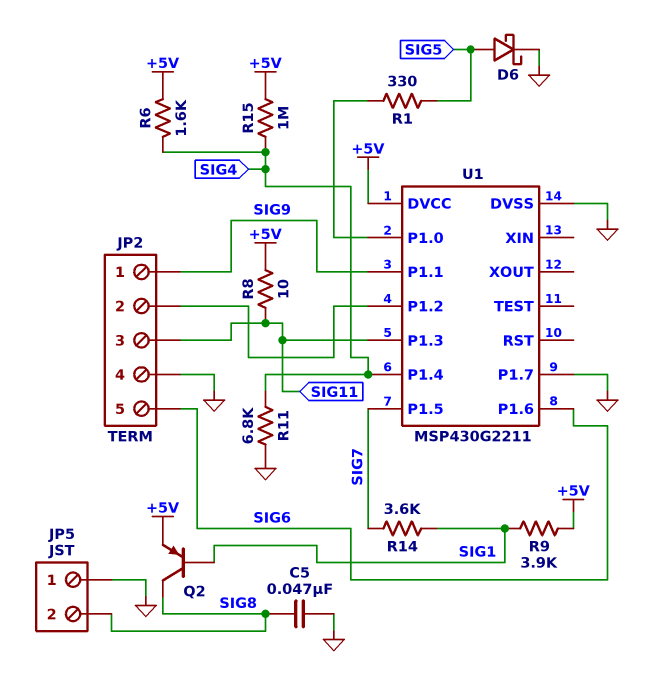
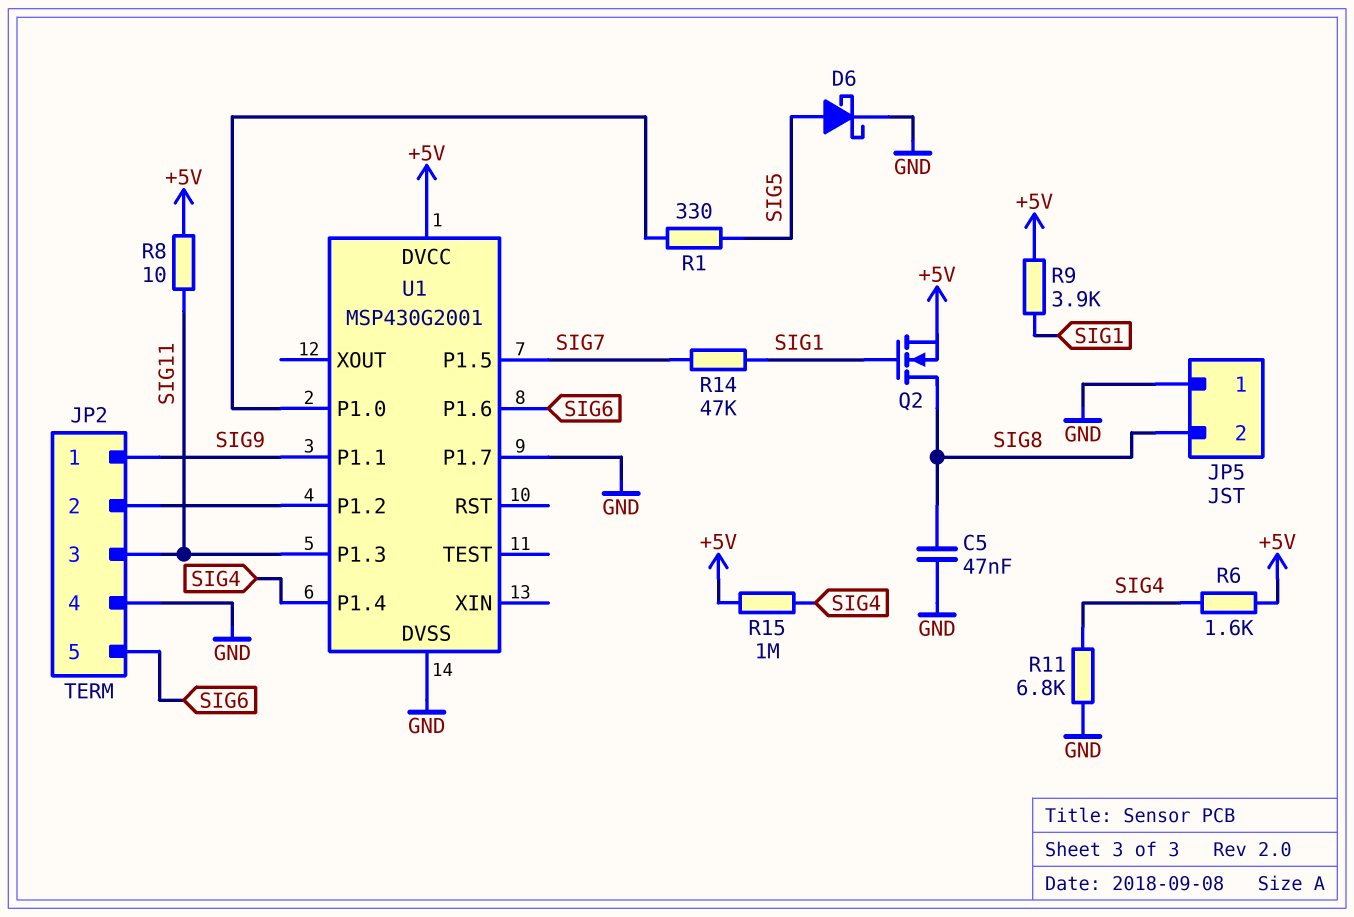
Q2: PNP (B SIG1, C SIG8, E +5V) -> NMOS (G SIG1, D SIG8, S +5V)
R14: 3.6k (SIG1, SIG7) -> 47k (SIG1, SIG7)
U1: MSP430G2211 -> MSP430G2001

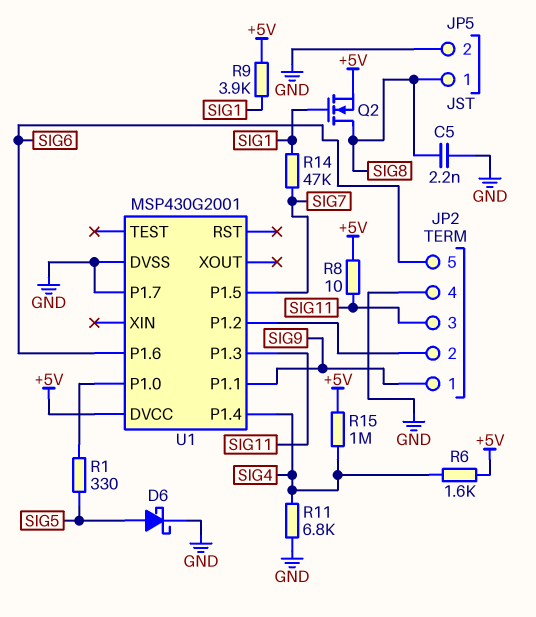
C5: 47nF (GND, SIG8) -> 2.2nF (GND, SIG8)
JP5 pin 1: GND -> SIG8
JP5 pin 2: SIG8 -> GND

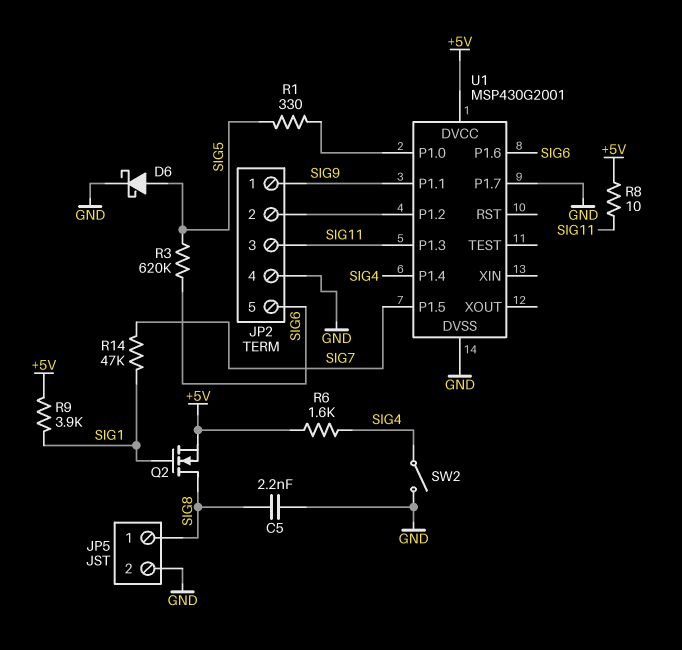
R3: none -> 620k (SIG5, SIG6)
R11: 6.8k (GND, SIG4) -> none
R15: 1M (+5V, SIG4) -> none
SW2: none -> switch (GND, SIG4)

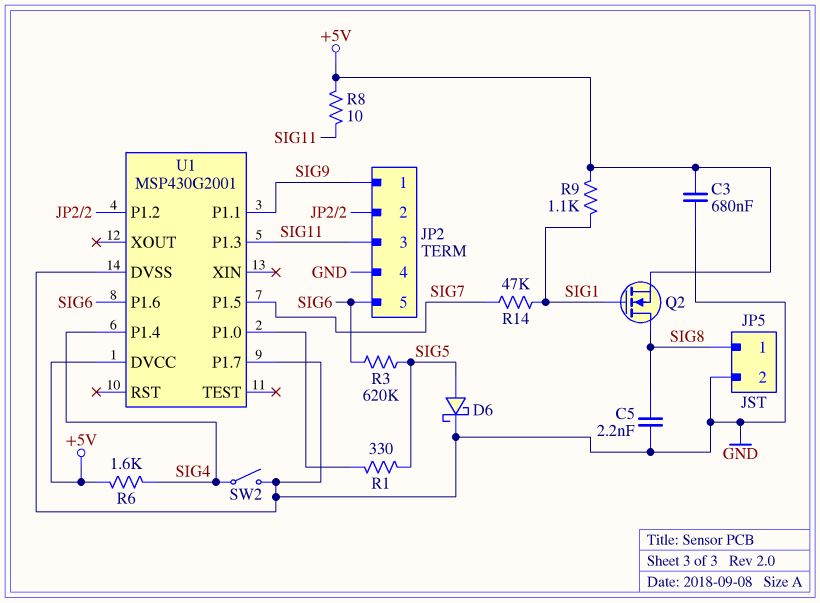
C3: none -> 680nF (+5V, GND)
R9: 3.9k (+5V, SIG1) -> 1.1k (+5V, SIG1)

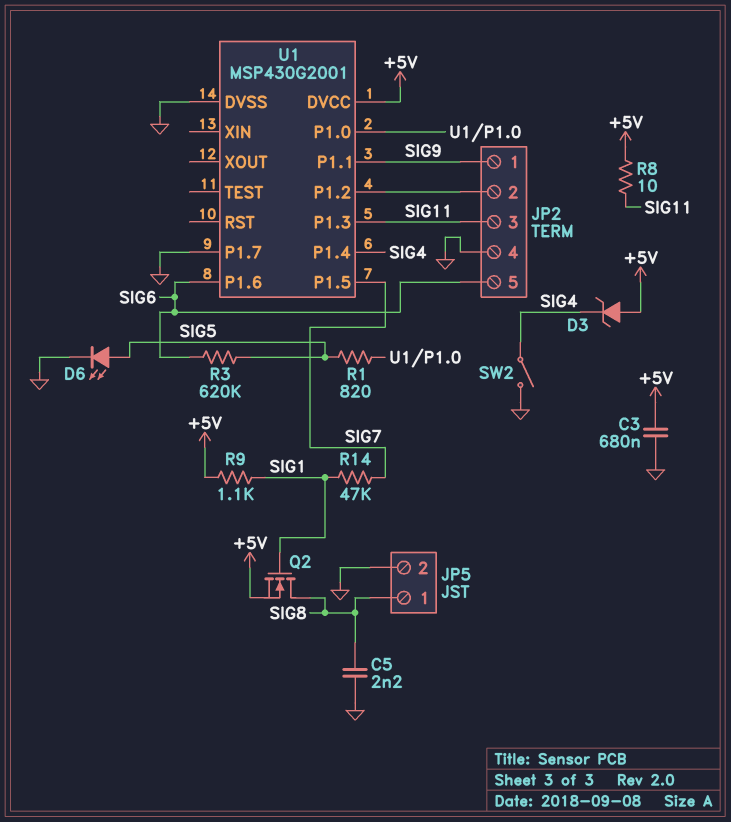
D3: none -> zener (A +5V, K SIG4)
D6: schottky (A SIG5, K GND) -> LED (A SIG5, K GND)
R1: 330 (SIG5, U1/P1.0) -> 820 (SIG5, U1/P1.0)
R6: 1.6k (+5V, SIG4) -> none

